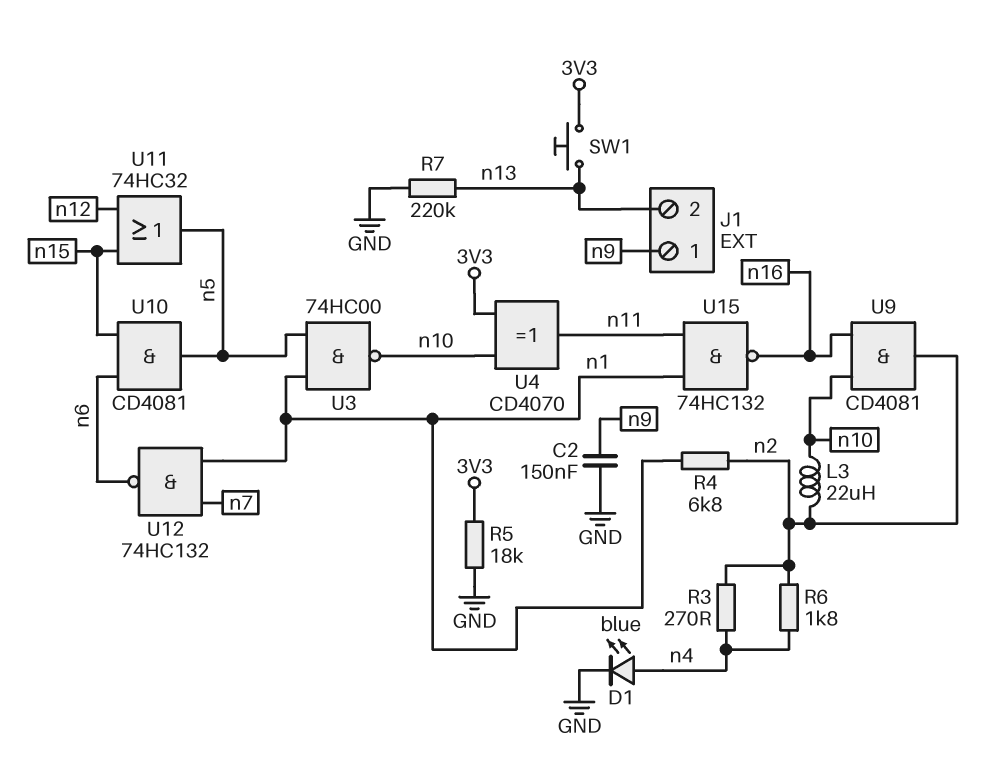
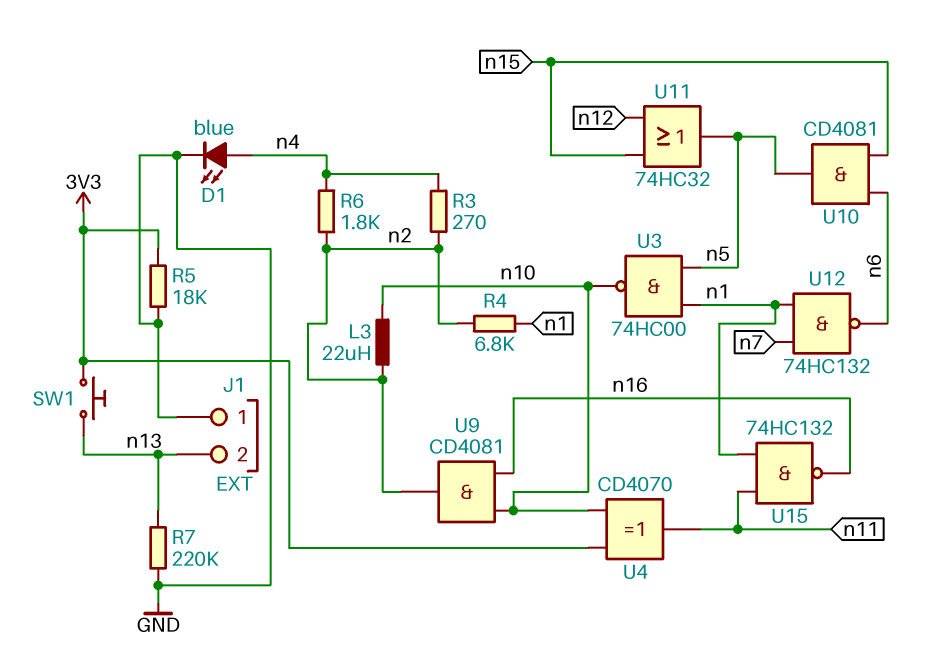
C2: 150nF (GND, n9) -> none
J1 pin 1: n9 -> GND

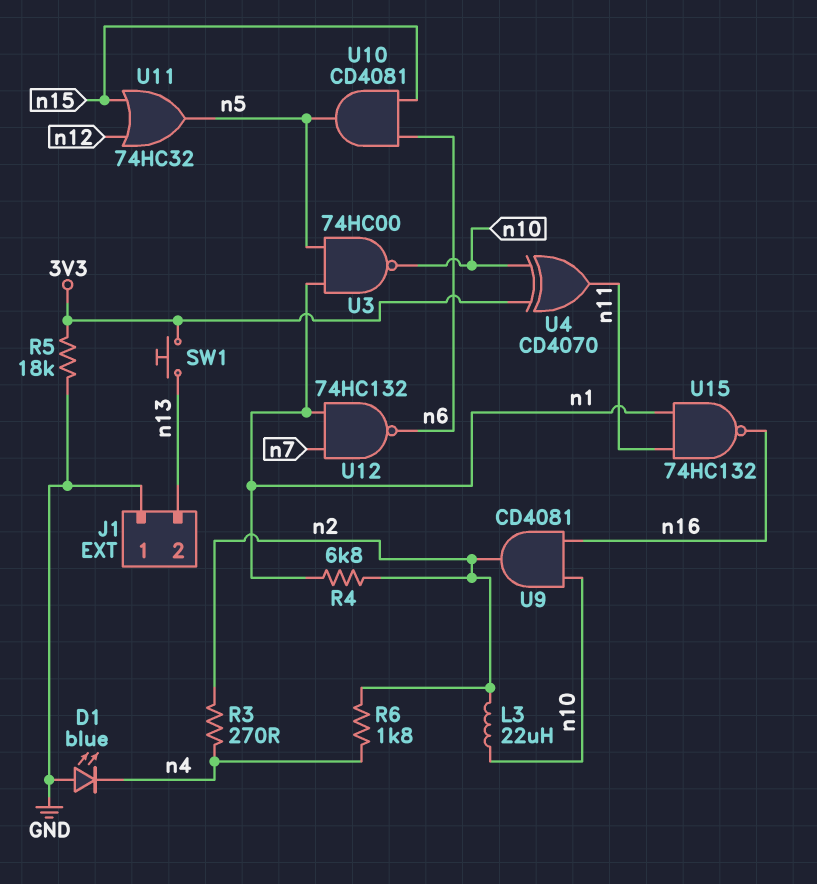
D1: LED blue (A n4, K GND) -> LED blue (A GND, K n4)
R7: 220k (GND, n13) -> none

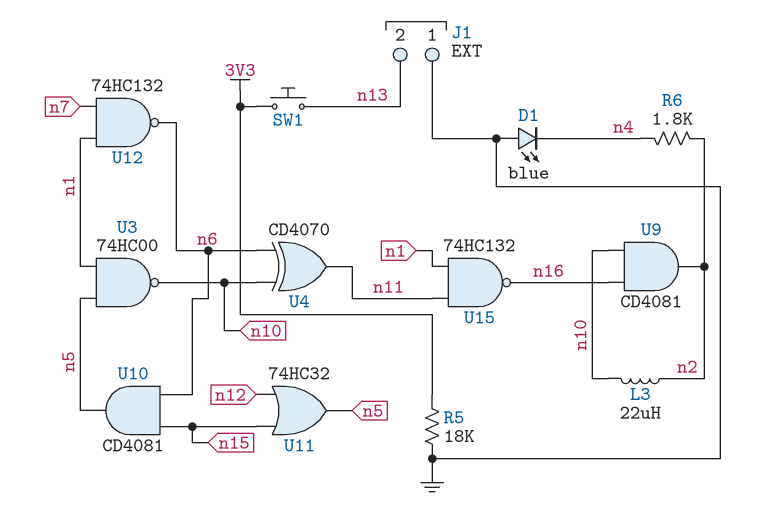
R3: 270 (n2, n4) -> none
R4: 6.8k (n1, n2) -> none
U4: XOR CD4070 (in 3V3, in n10, out n11) -> XOR CD4070 (in n6, in n10, out n11)

